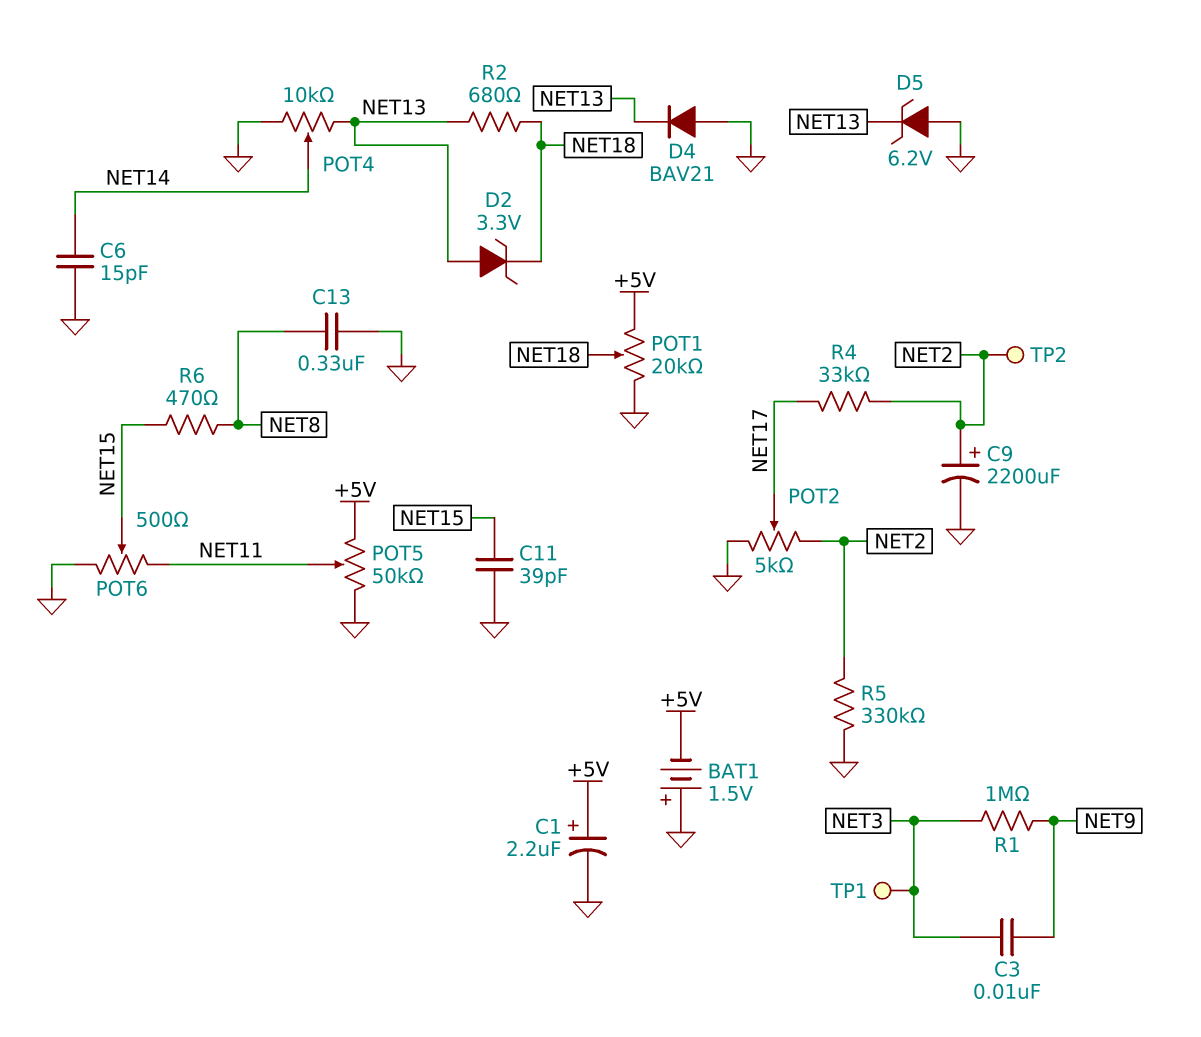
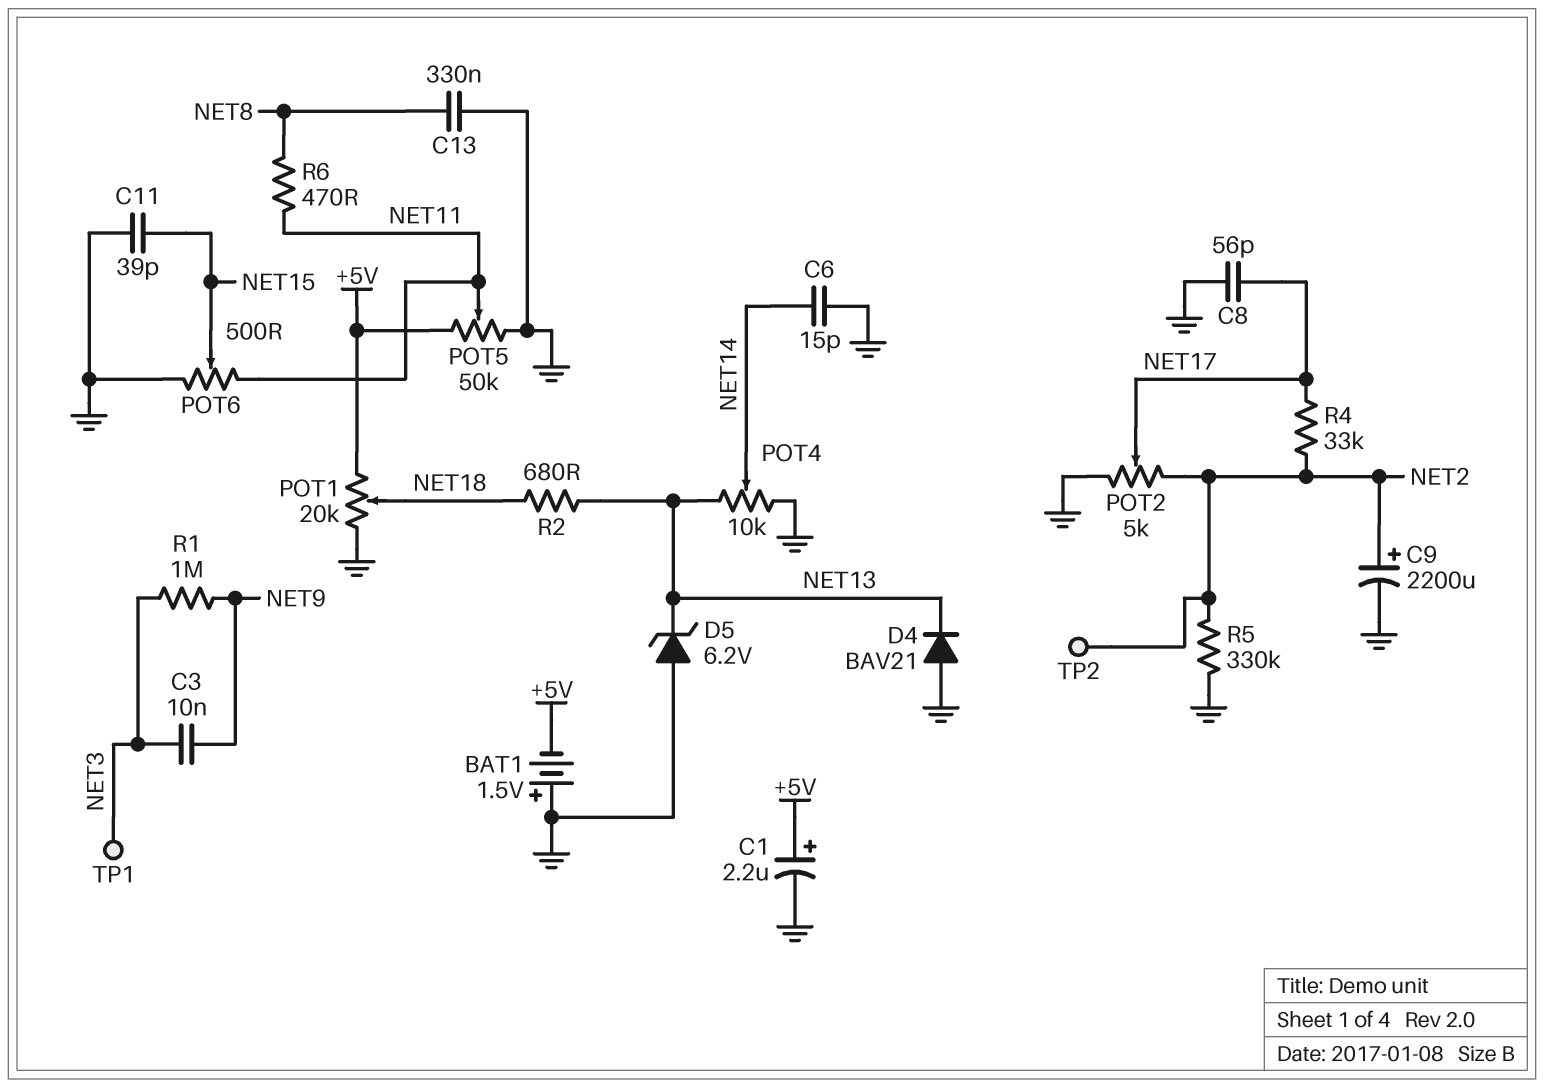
C8: none -> 56pF (GND, NET17)
D2: zener 3.3V (A NET13, K NET18) -> none
R6: 470 (NET8, NET15) -> 470 (NET8, NET11)

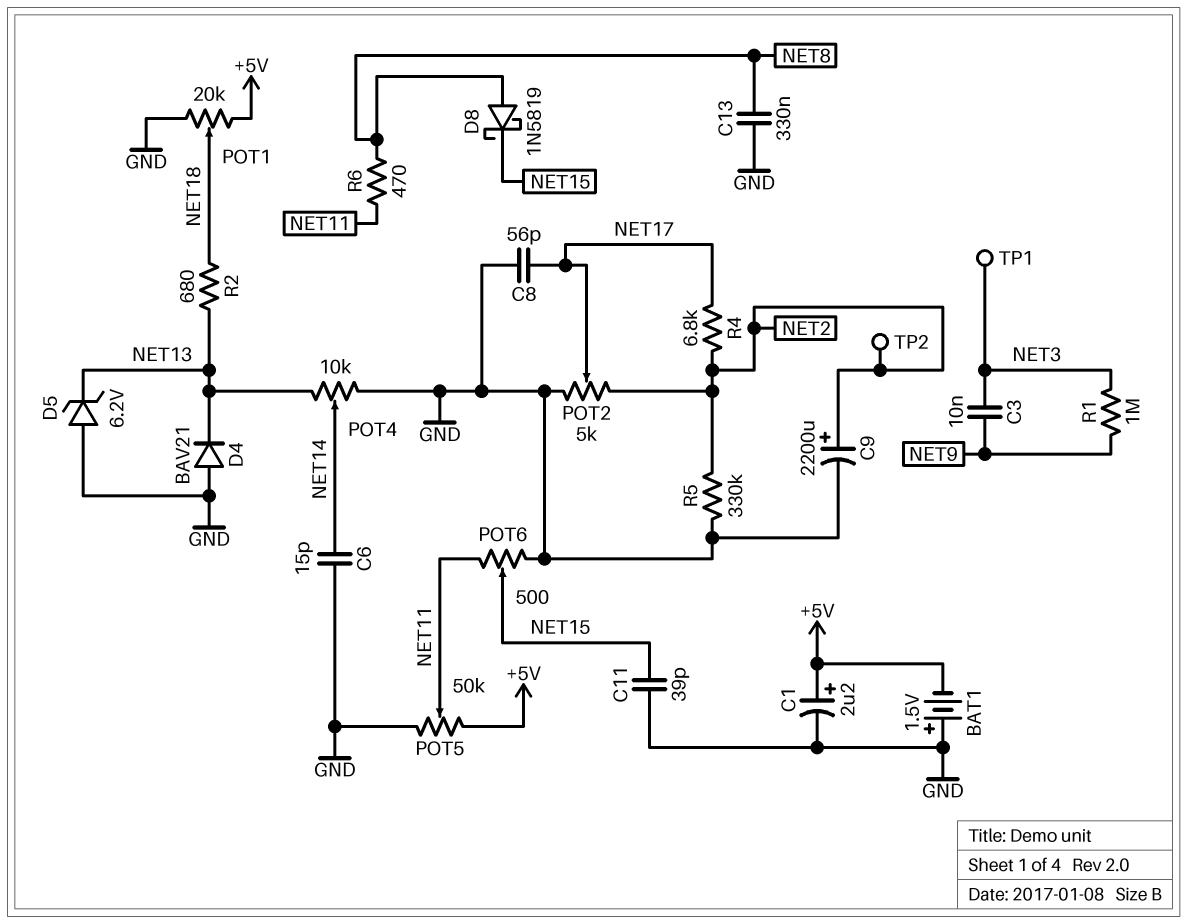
D8: none -> schottky 1N5819 (A NET8, K NET15)
R4: 33k (NET2, NET17) -> 6.8k (NET2, NET17)

